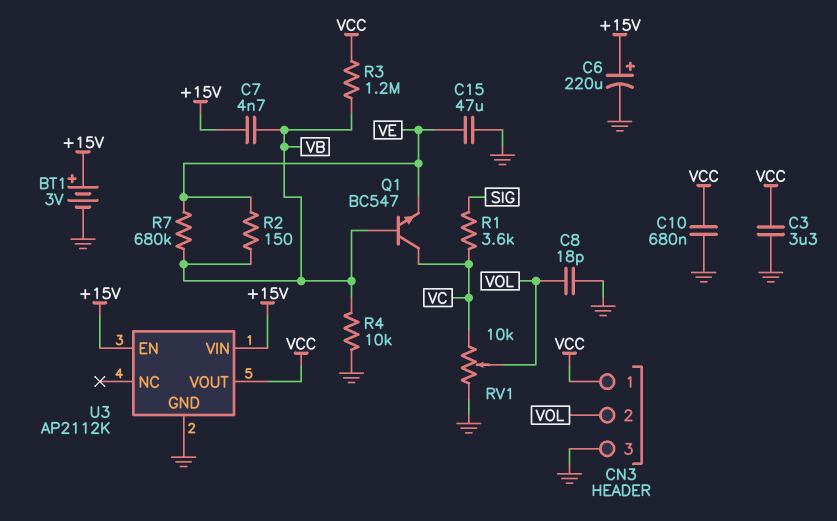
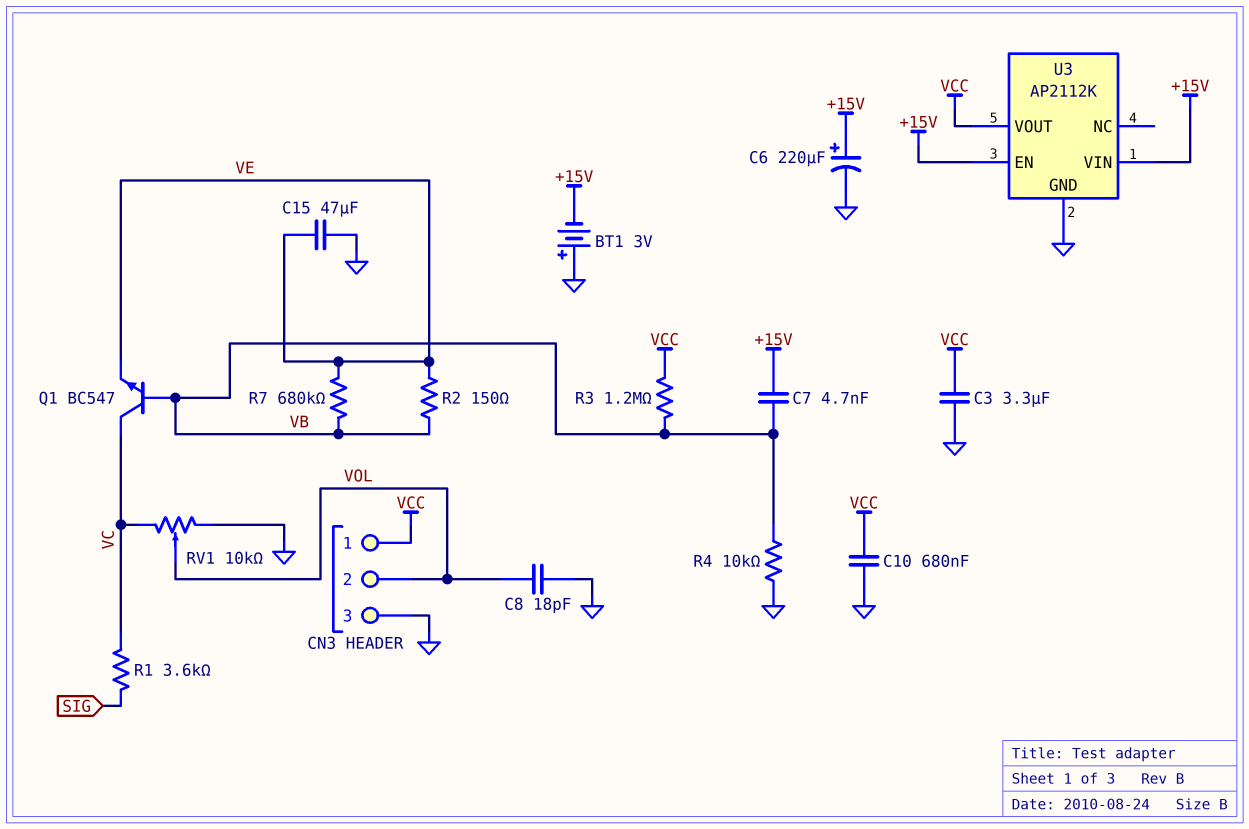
BT1: 3V (plus +15V, minus GND) -> 3V (plus GND, minus +15V)

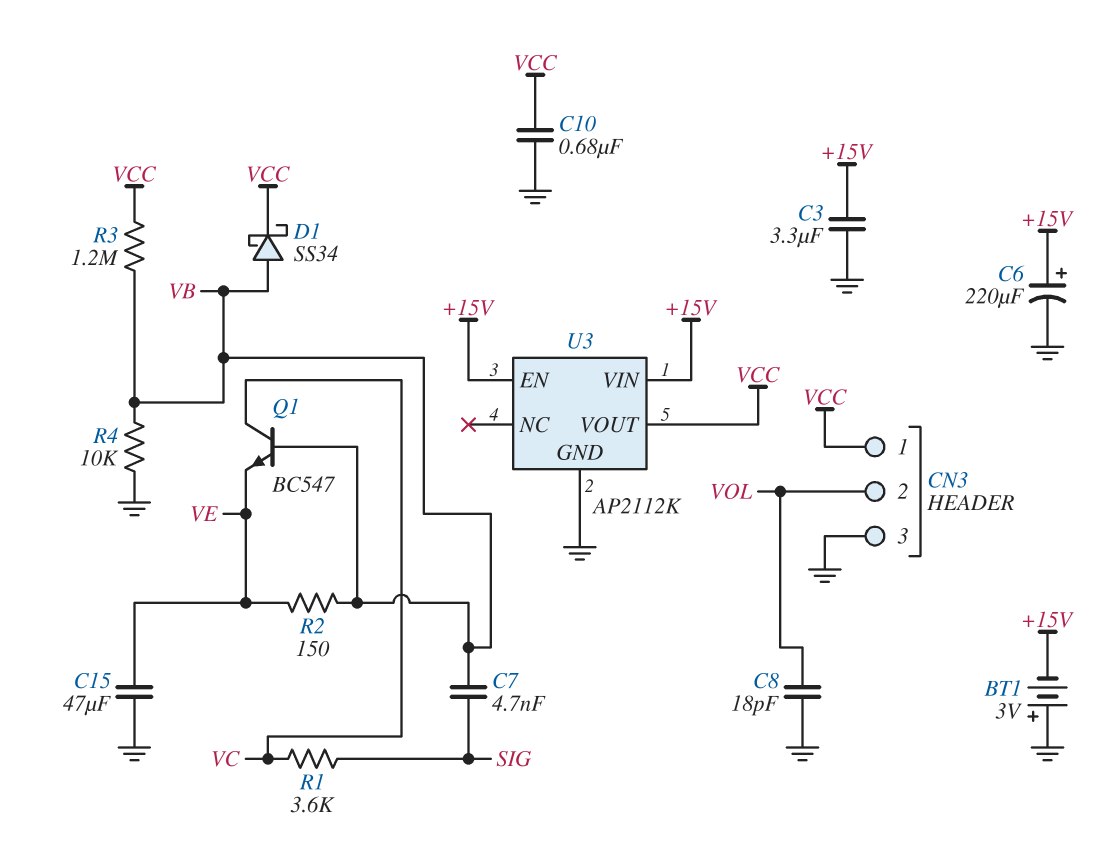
C3: 3.3uF (GND, VCC) -> 3.3uF (+15V, GND)
C7: 4.7nF (+15V, VB) -> 4.7nF (SIG, VB)
D1: none -> schottky SS34 (A VB, K VCC)
R7: 680k (VB, VE) -> none
RV1: 10k (GND, VC, wiper VOL) -> none

